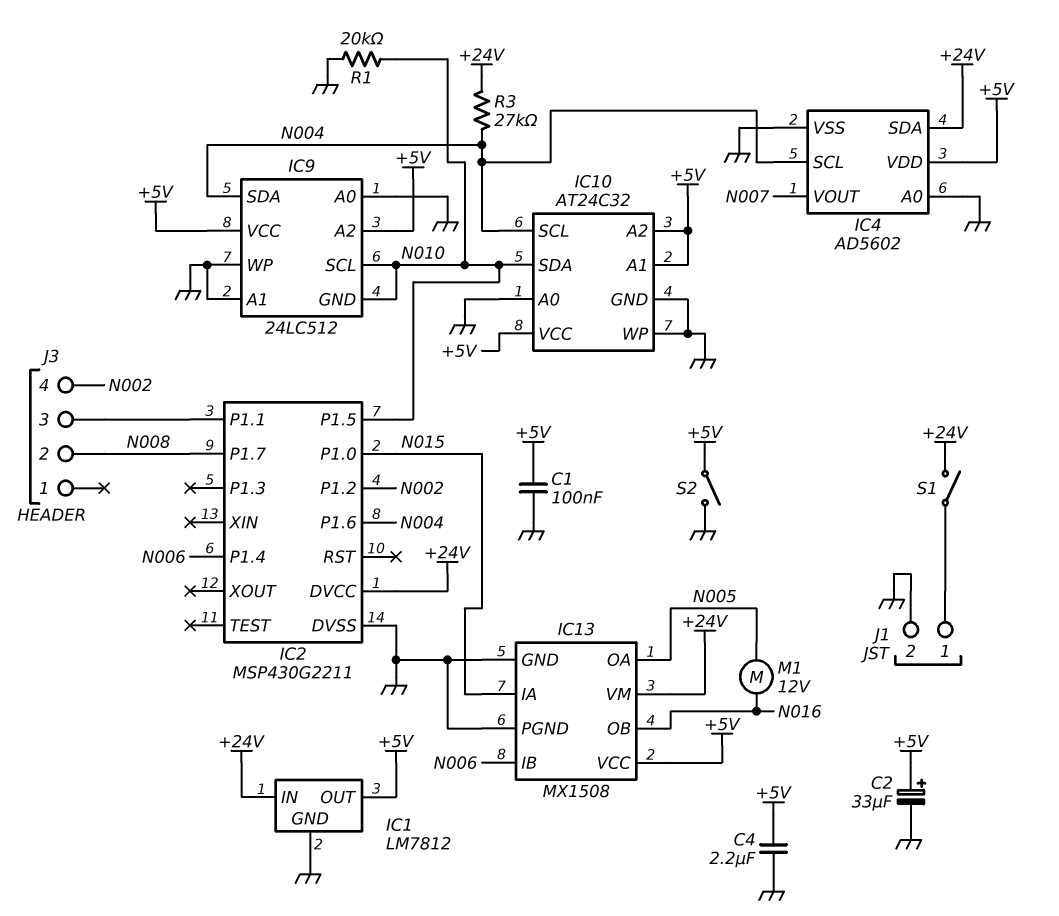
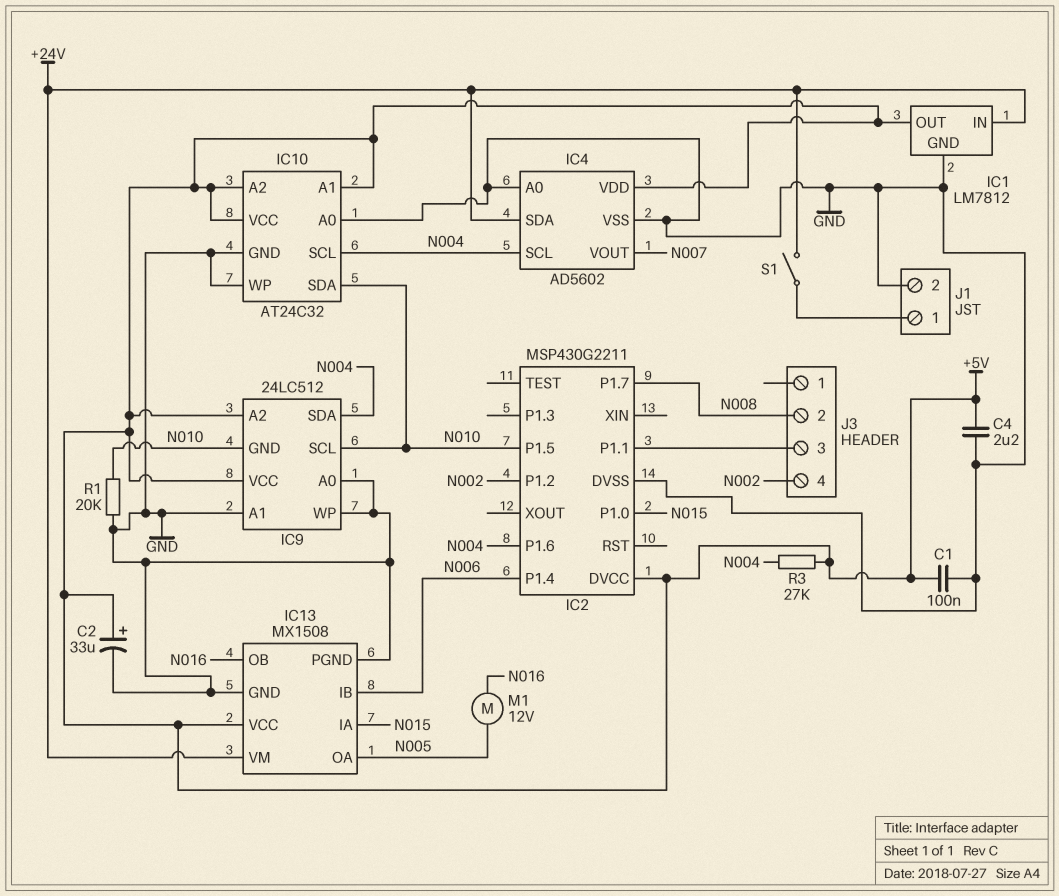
IC2 pin DVCC: +24V -> +5V
R3: 27k (+24V, N004) -> 27k (+5V, N004)
S2: switch (+5V, GND) -> none

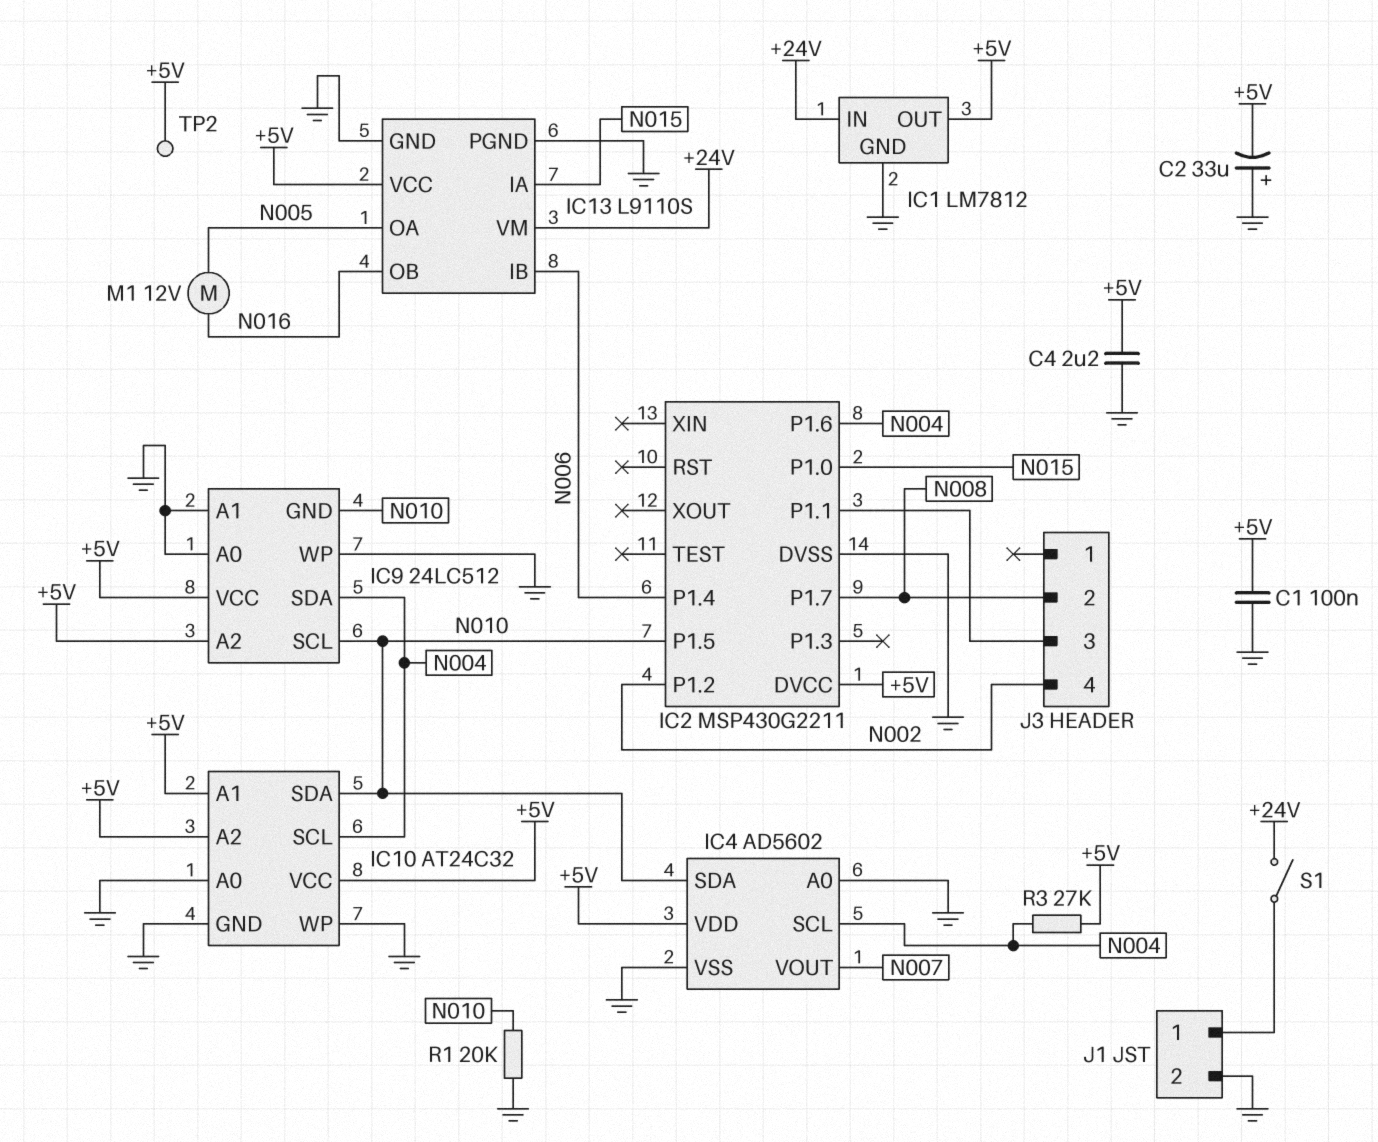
C2: 33uF (plus +5V, minus GND) -> 33uF (plus GND, minus +5V)
IC4 pin SDA: +24V -> N010
IC13: MX1508 -> L9110S
TP2: none -> test point (+5V)

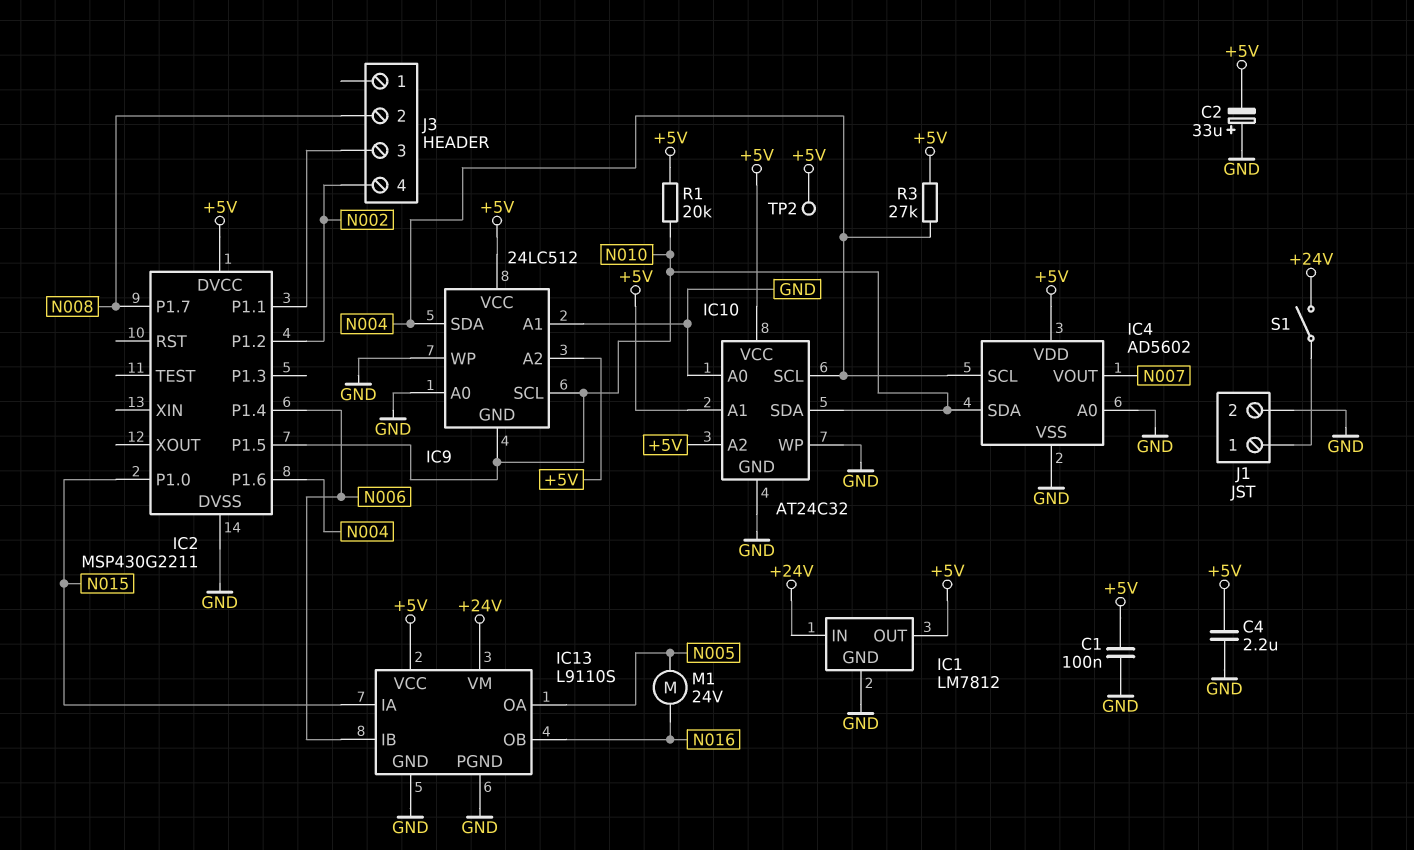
M1: motor 12V (N005, N016) -> motor 24V (N005, N016)
R1: 20k (GND, N010) -> 20k (+5V, N010)

